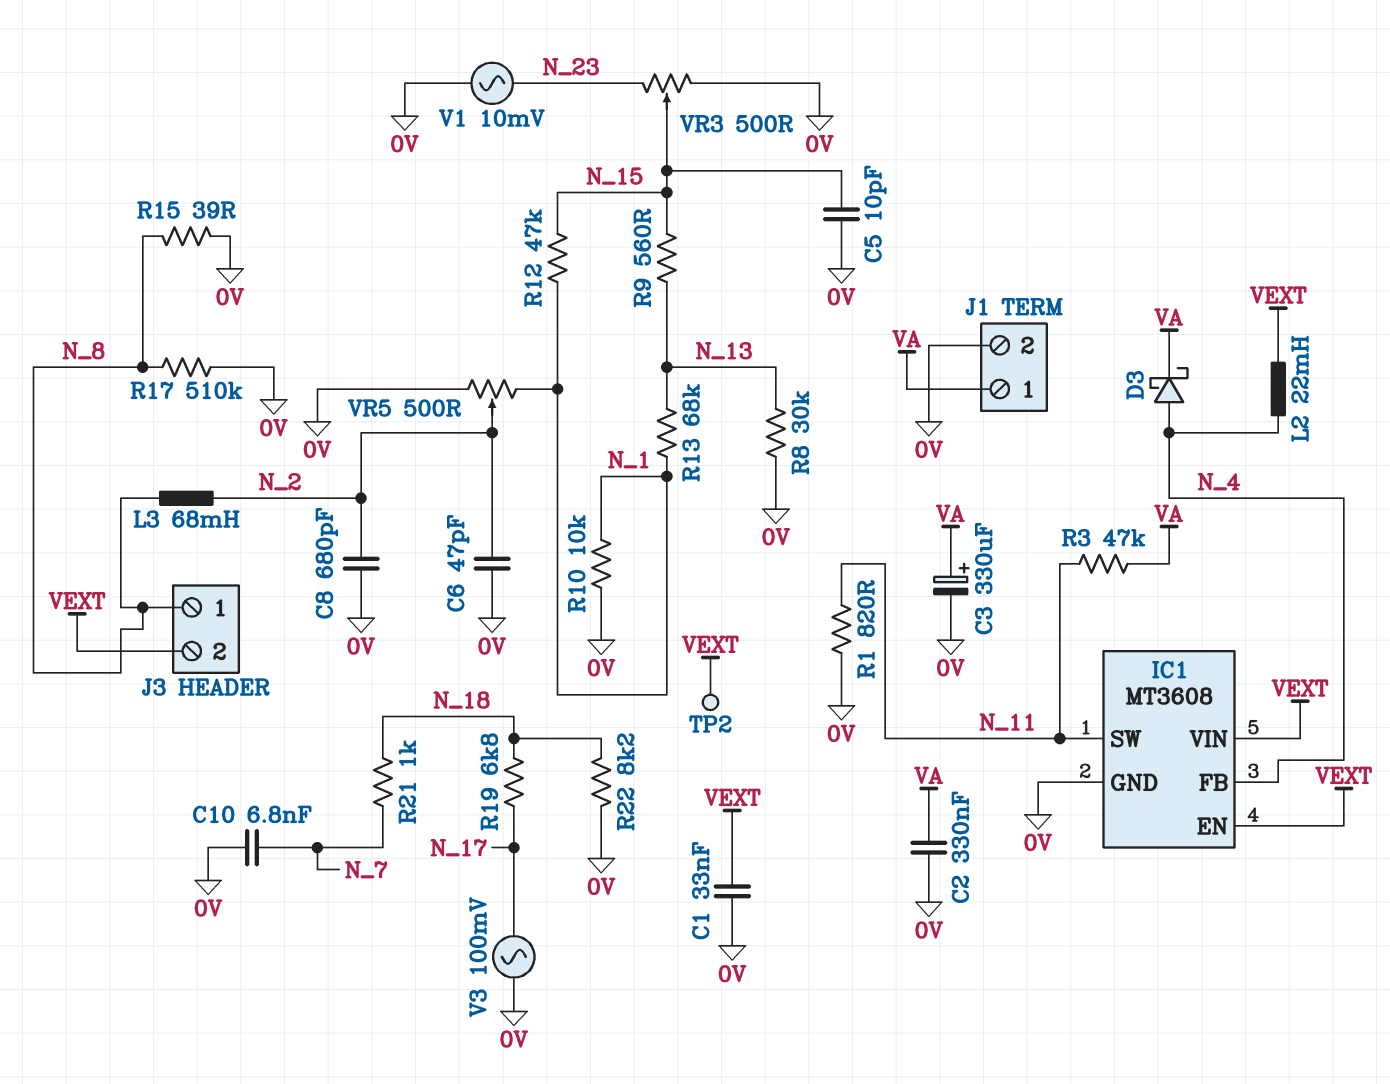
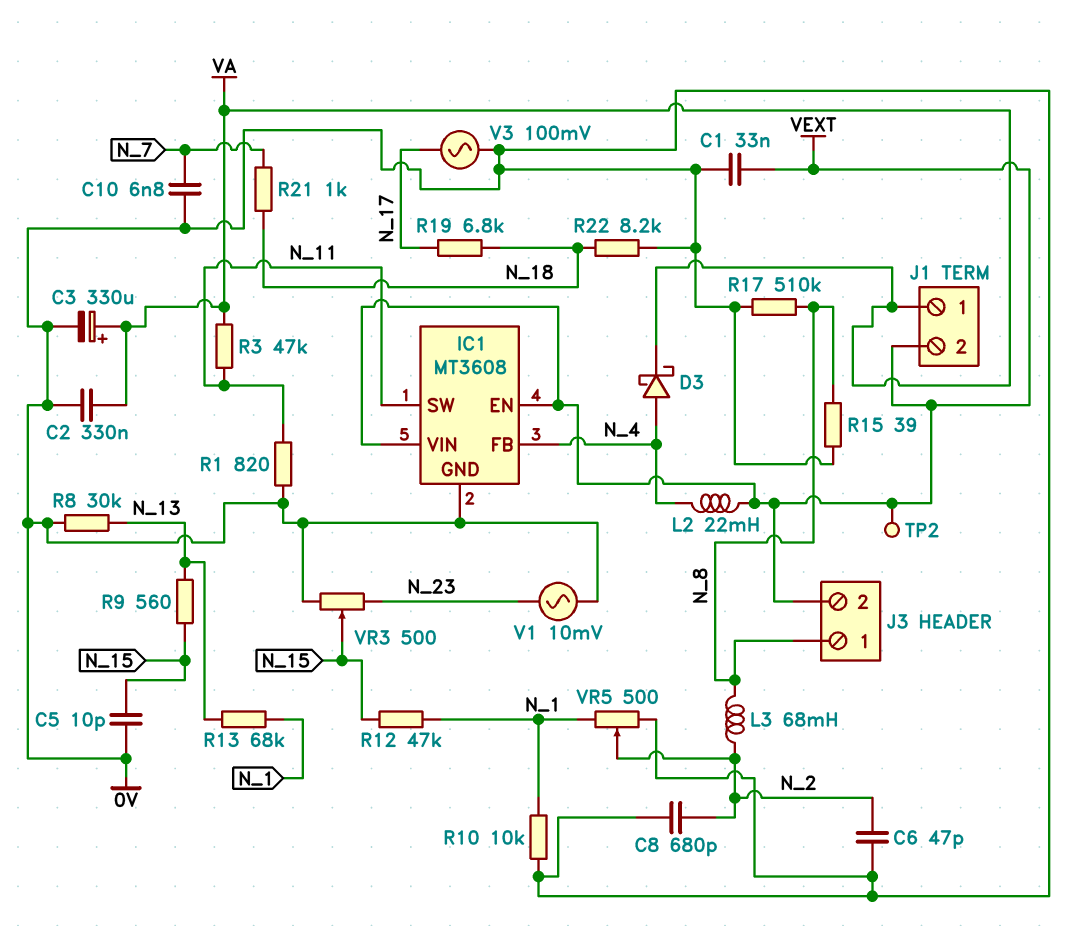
J1 pin 2: 0V -> VEXT

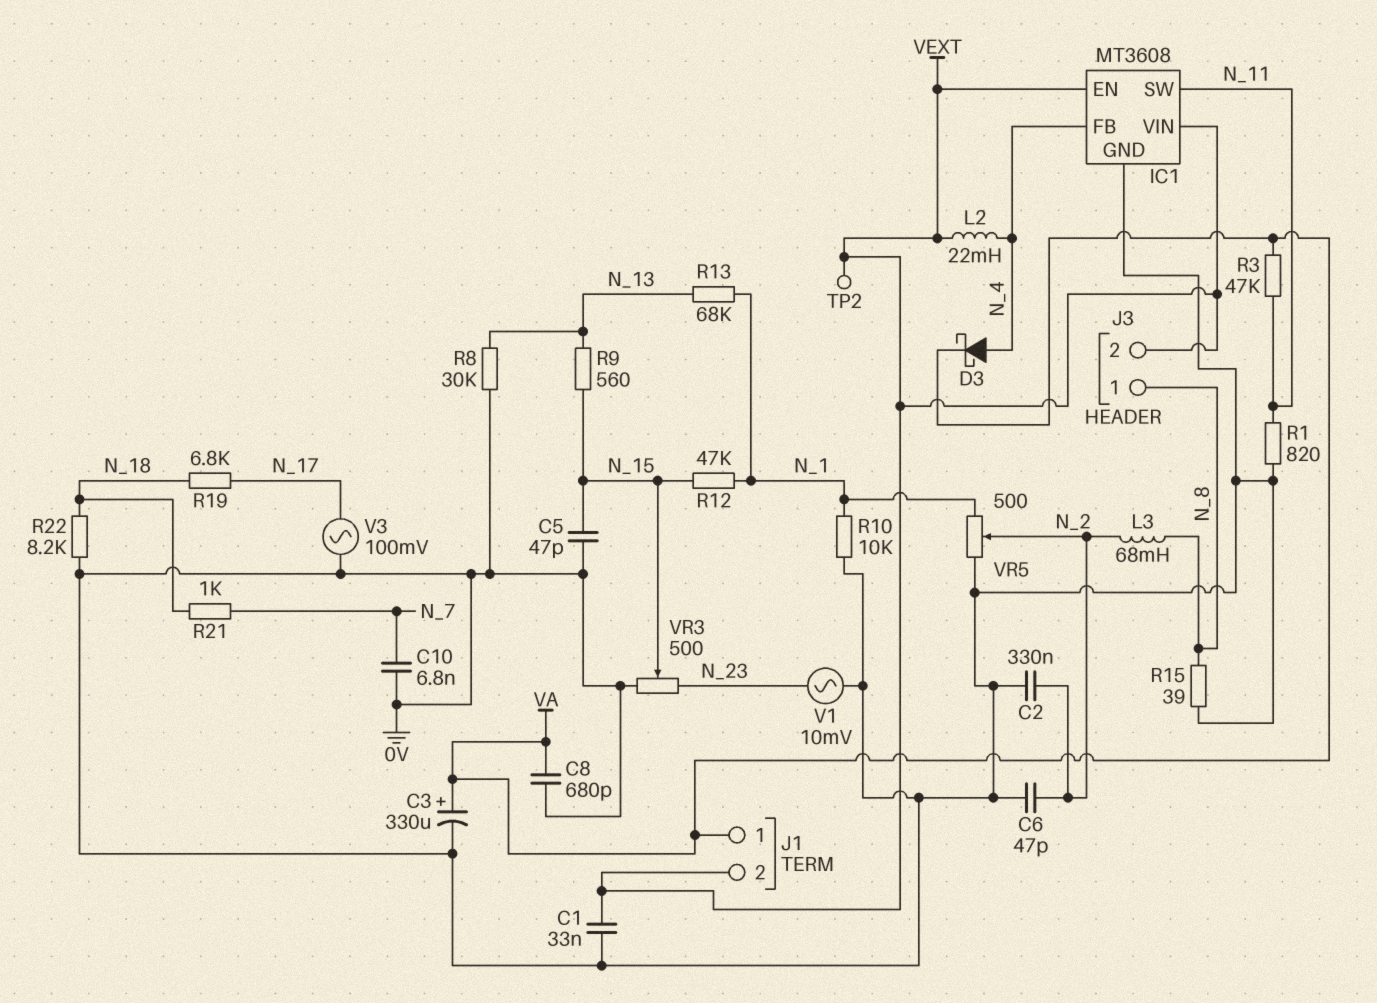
C2: 330nF (0V, VA) -> 330nF (0V, N_2)
C5: 10pF (0V, N_15) -> 47pF (0V, N_15)
C8: 680pF (0V, N_2) -> 680pF (0V, VA)
R17: 510k (0V, N_8) -> none

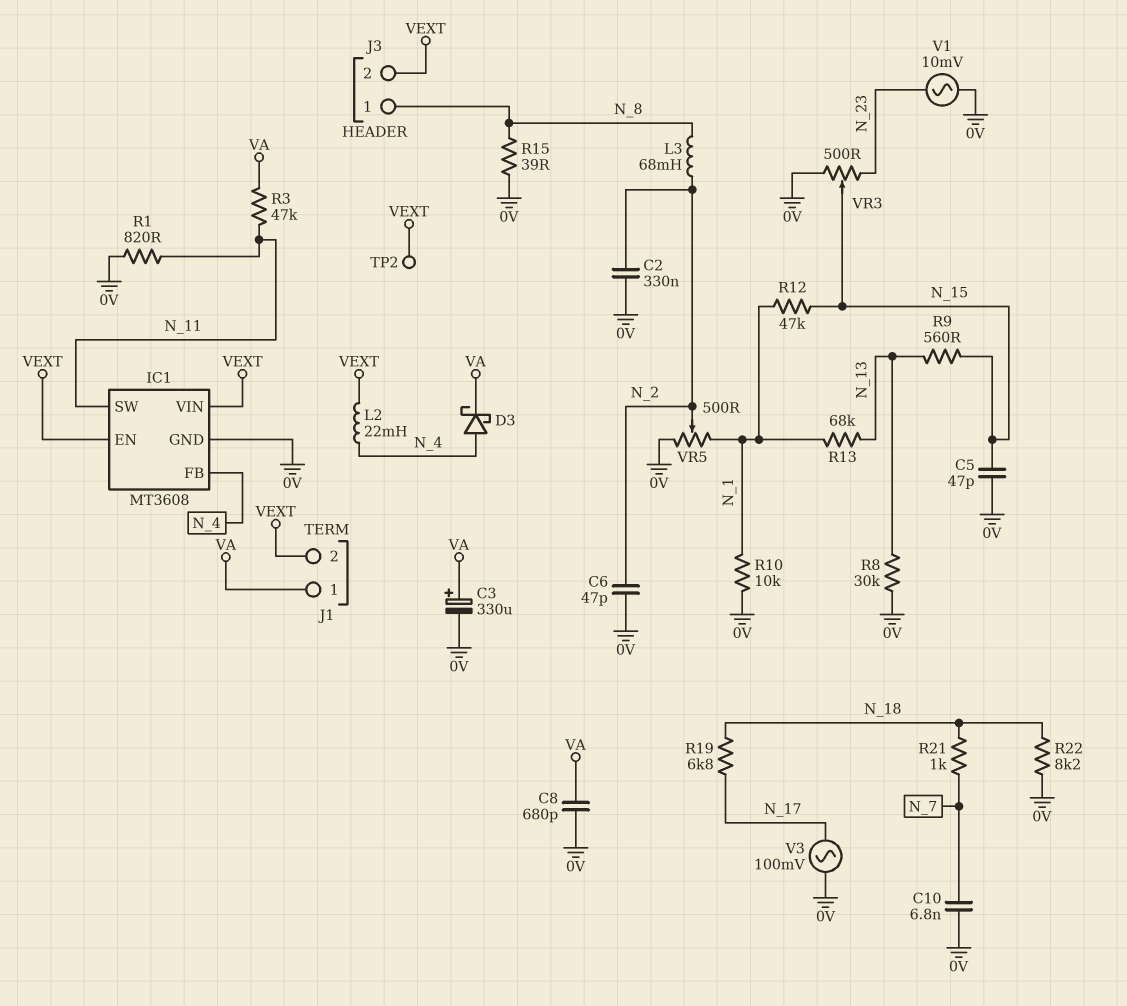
C1: 33nF (0V, VEXT) -> none

